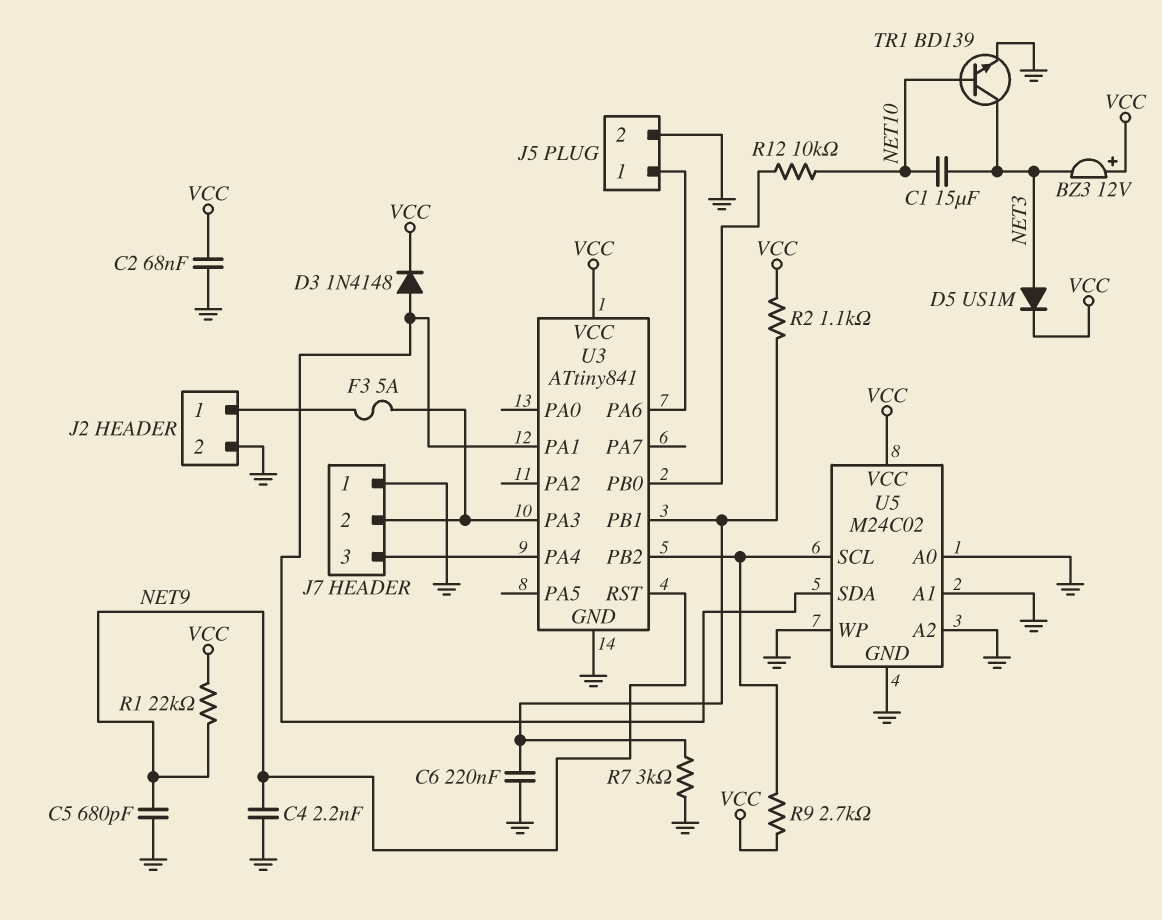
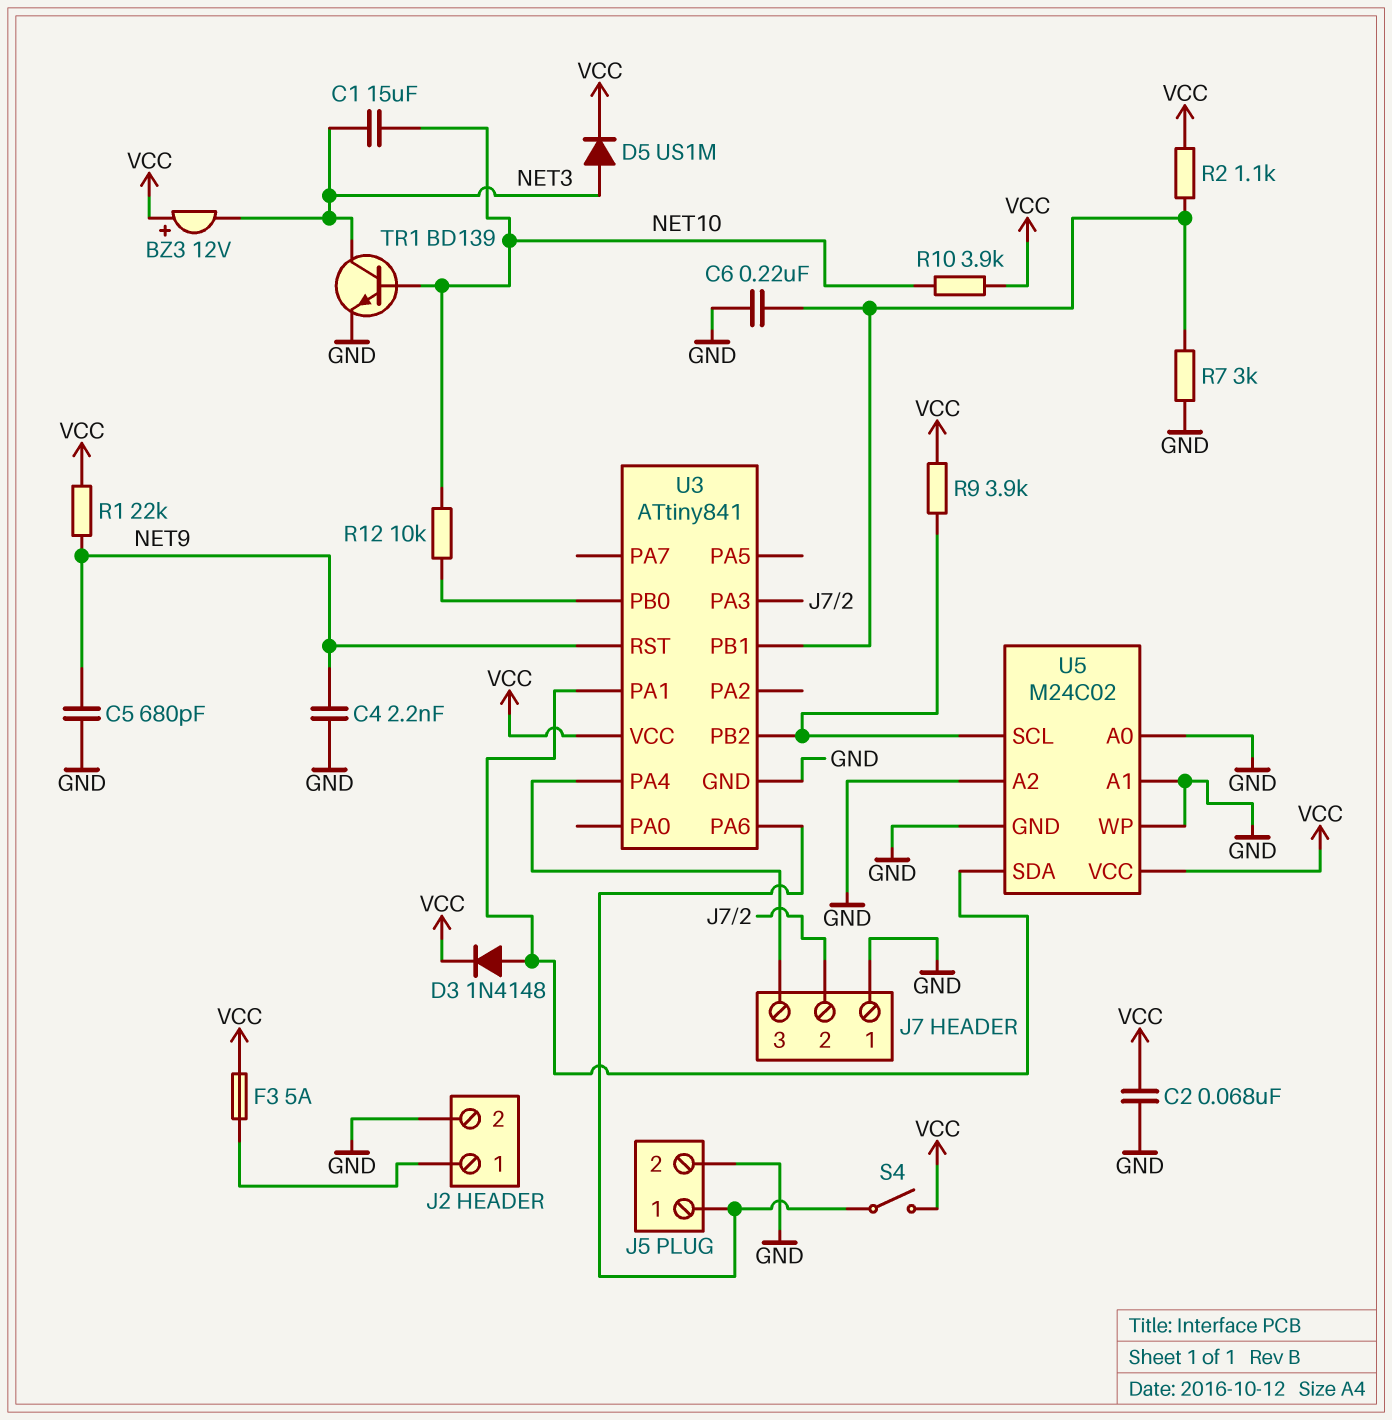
F3: 5A (J2/1, J7/2) -> 5A (J2/1, VCC)
R9: 2.7k (U3/PB2, VCC) -> 3.9k (U3/PB2, VCC)
R10: none -> 3.9k (NET10, VCC)
S4: none -> switch (J5/1, VCC)

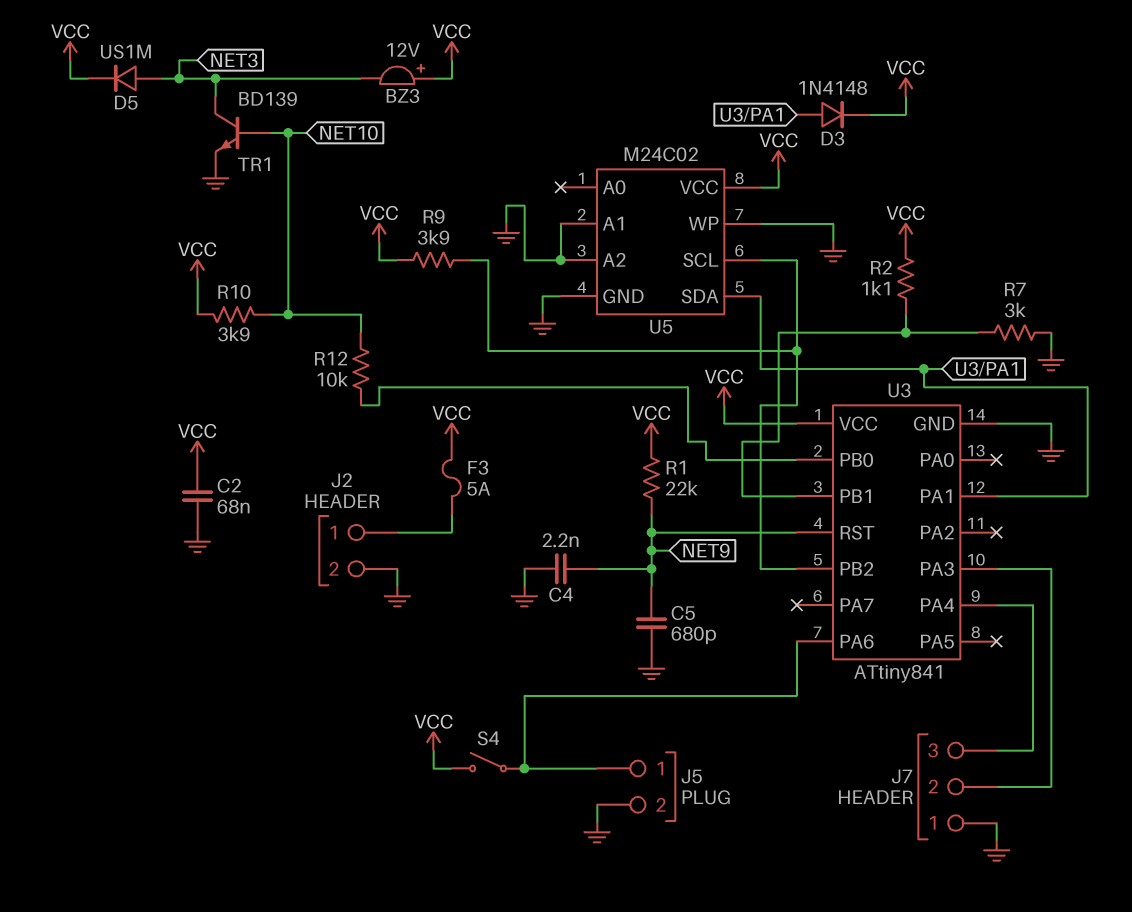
C1: 15uF (NET3, NET10) -> none
C6: 220nF (GND, U3/PB1) -> none
U5 pin A0: GND -> none

